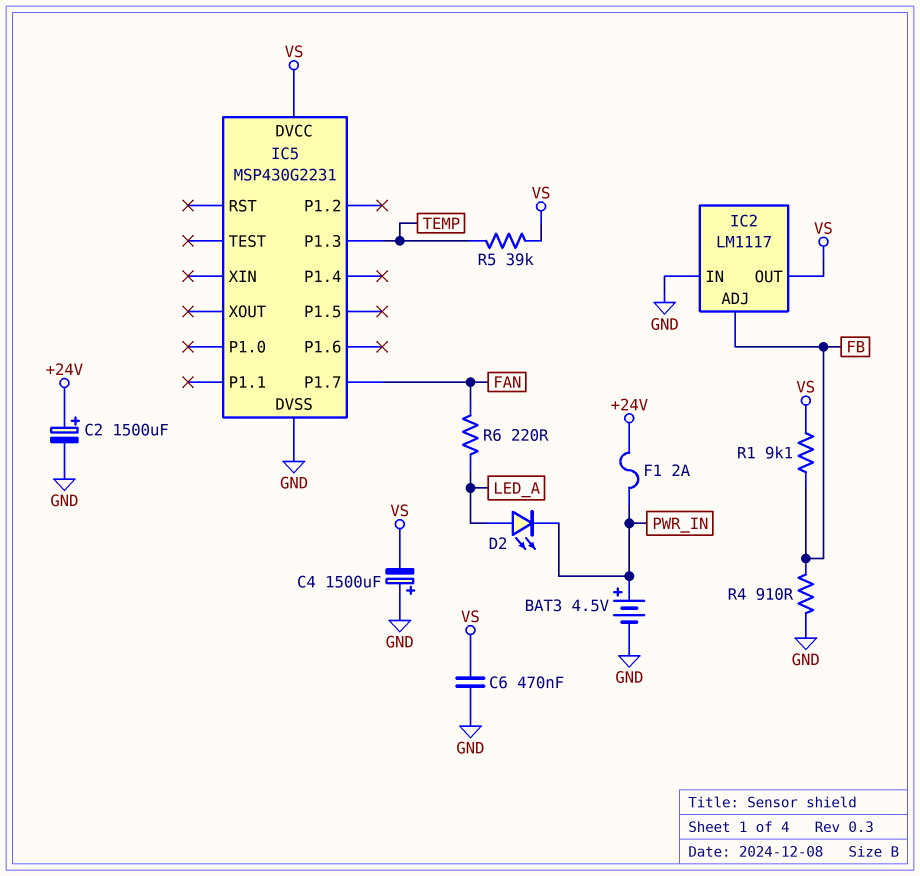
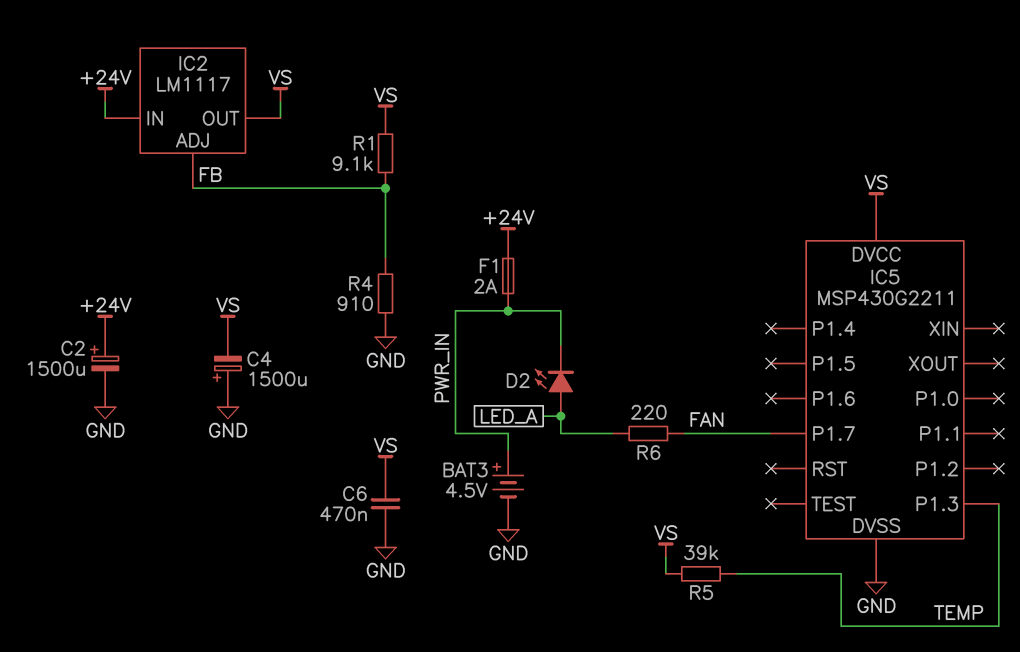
IC2 pin IN: GND -> +24V
IC5: MSP430G2231 -> MSP430G2211

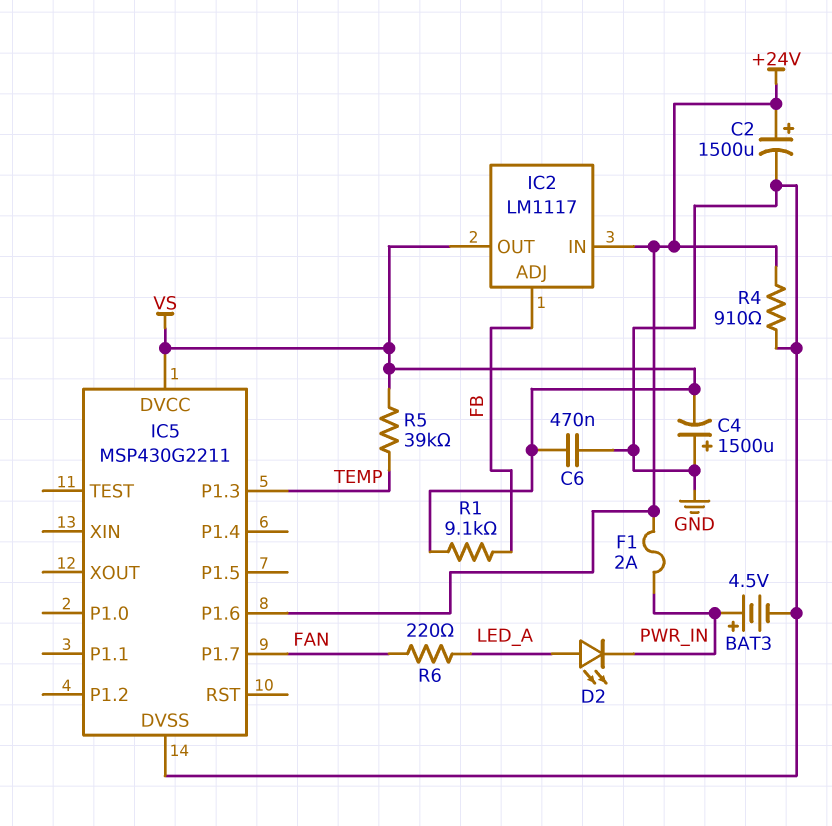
IC5 pin P1.6: none -> +24V
R4: 910 (FB, GND) -> 910 (+24V, GND)

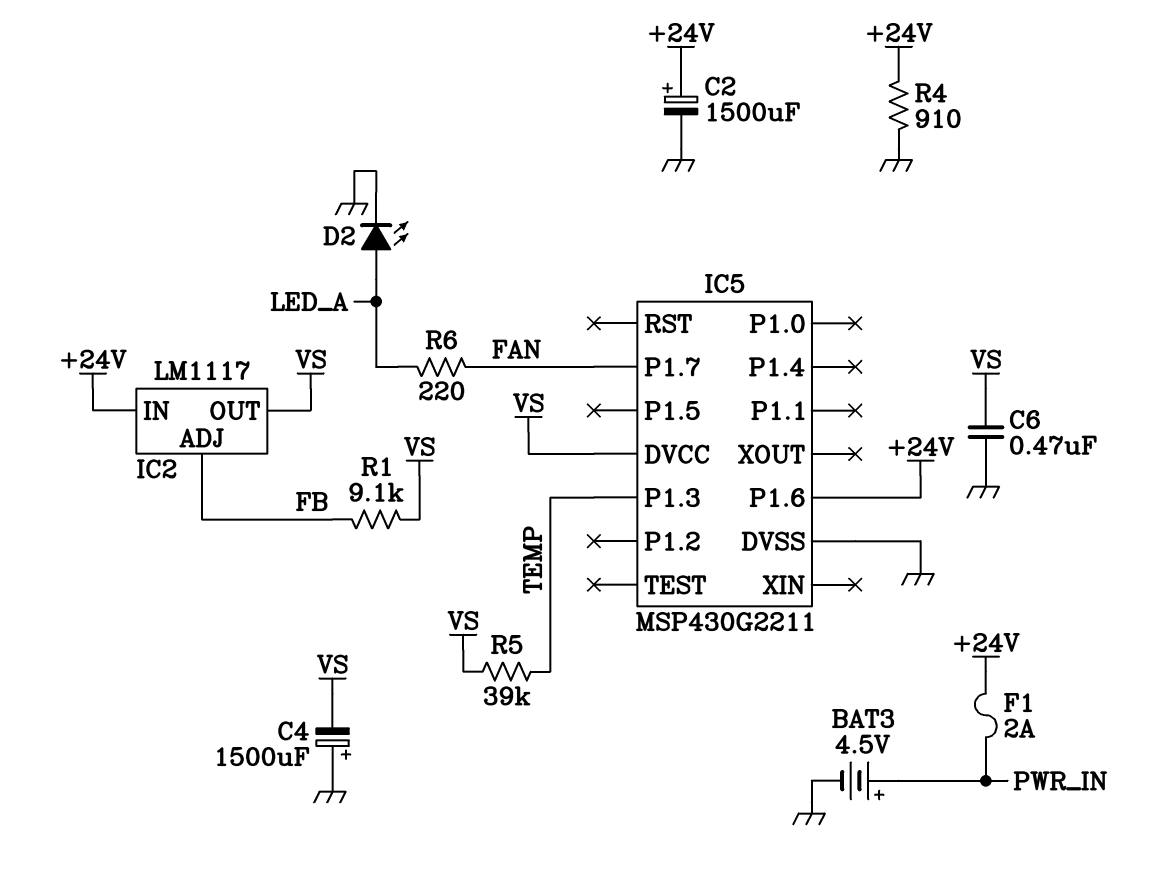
D2: LED (A LED_A, K PWR_IN) -> LED (A LED_A, K GND)

